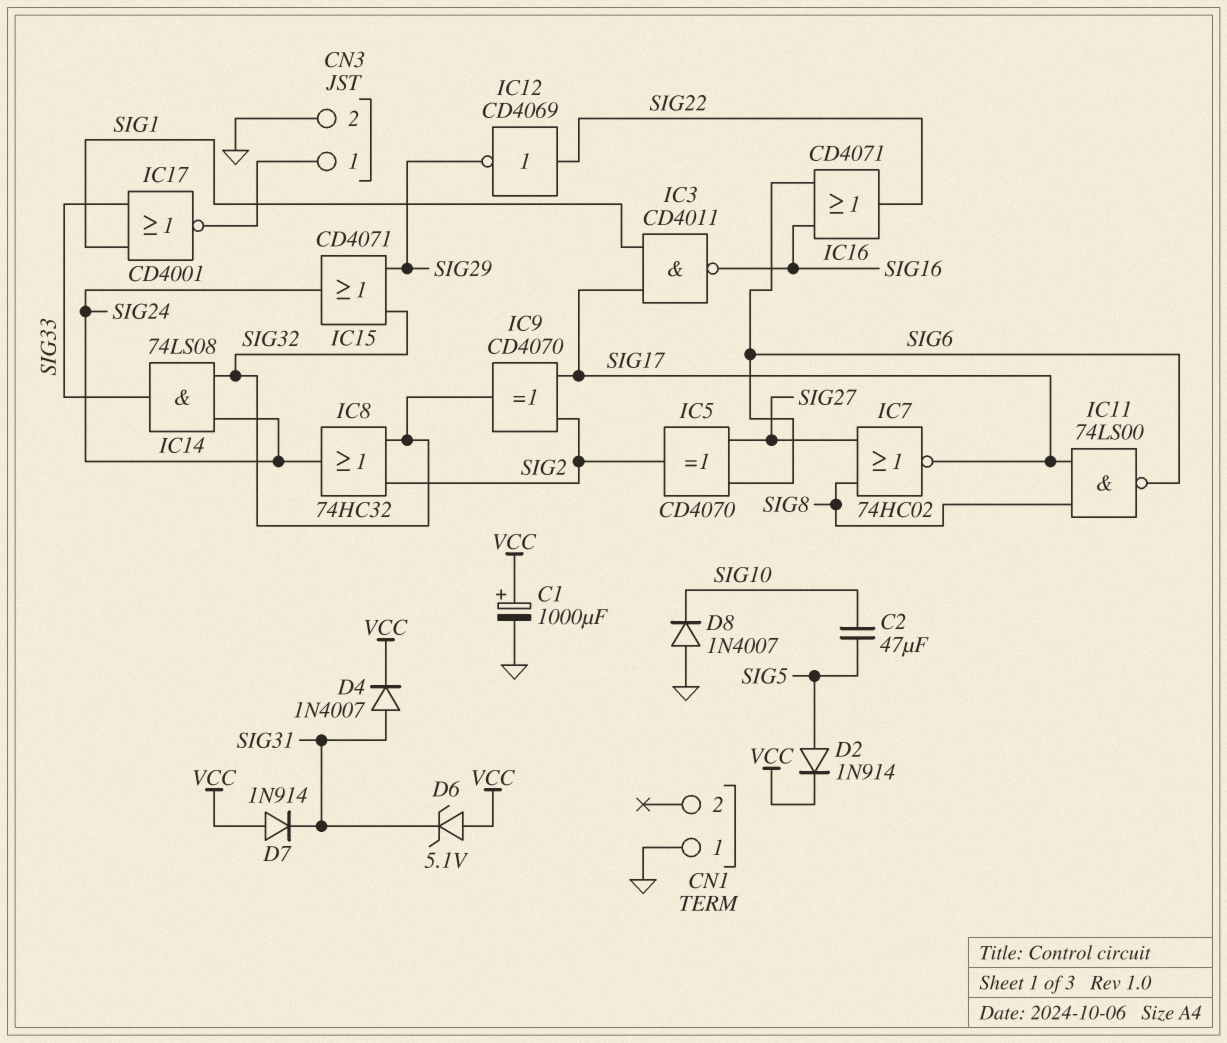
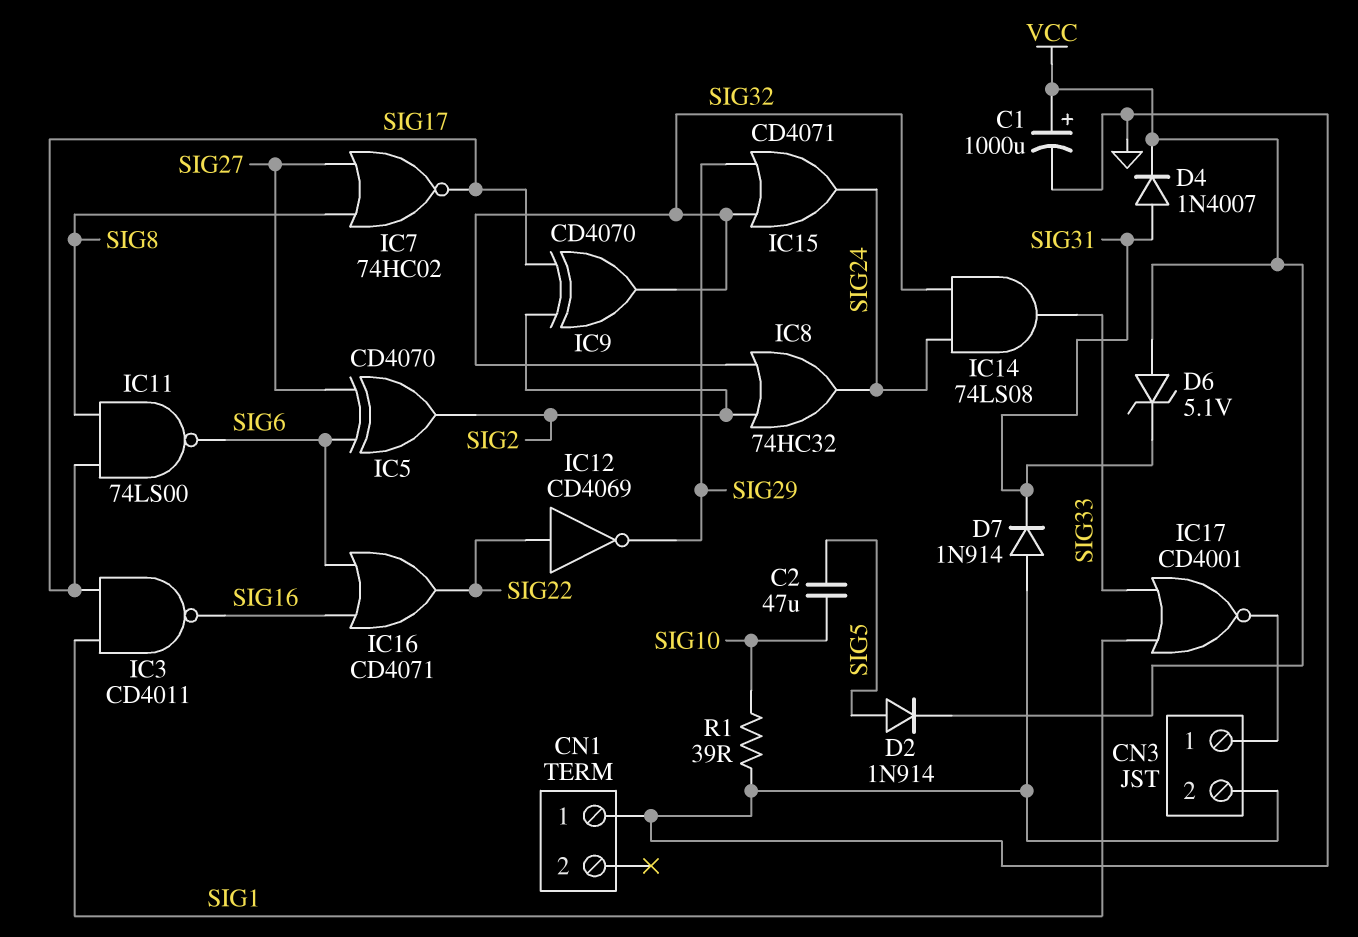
D7: diode 1N914 (A VCC, K SIG31) -> diode 1N914 (A GND, K SIG31)
D8: diode 1N4007 (A GND, K SIG10) -> none
R1: none -> 39 (GND, SIG10)

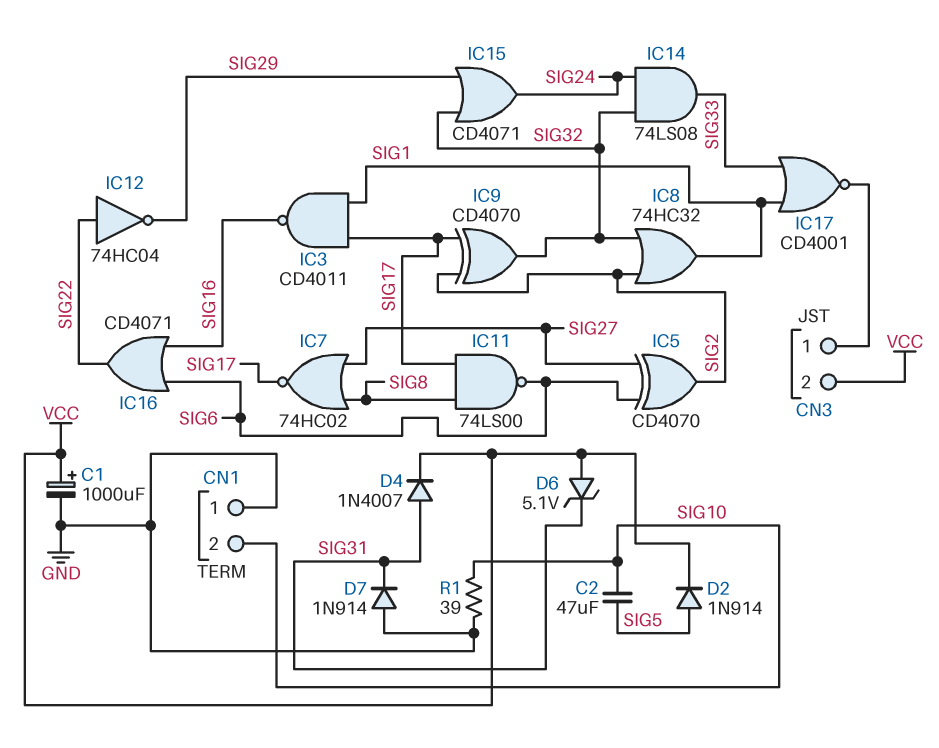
CN1 pin 2: none -> SIG10
CN3 pin 2: GND -> VCC
IC8: OR 74HC32 (in SIG2, in SIG32, out SIG24) -> OR 74HC32 (in SIG2, in SIG32, out SIG1)
IC12: NOT CD4069 (in SIG22, out SIG29) -> NOT 74HC04 (in SIG22, out SIG29)

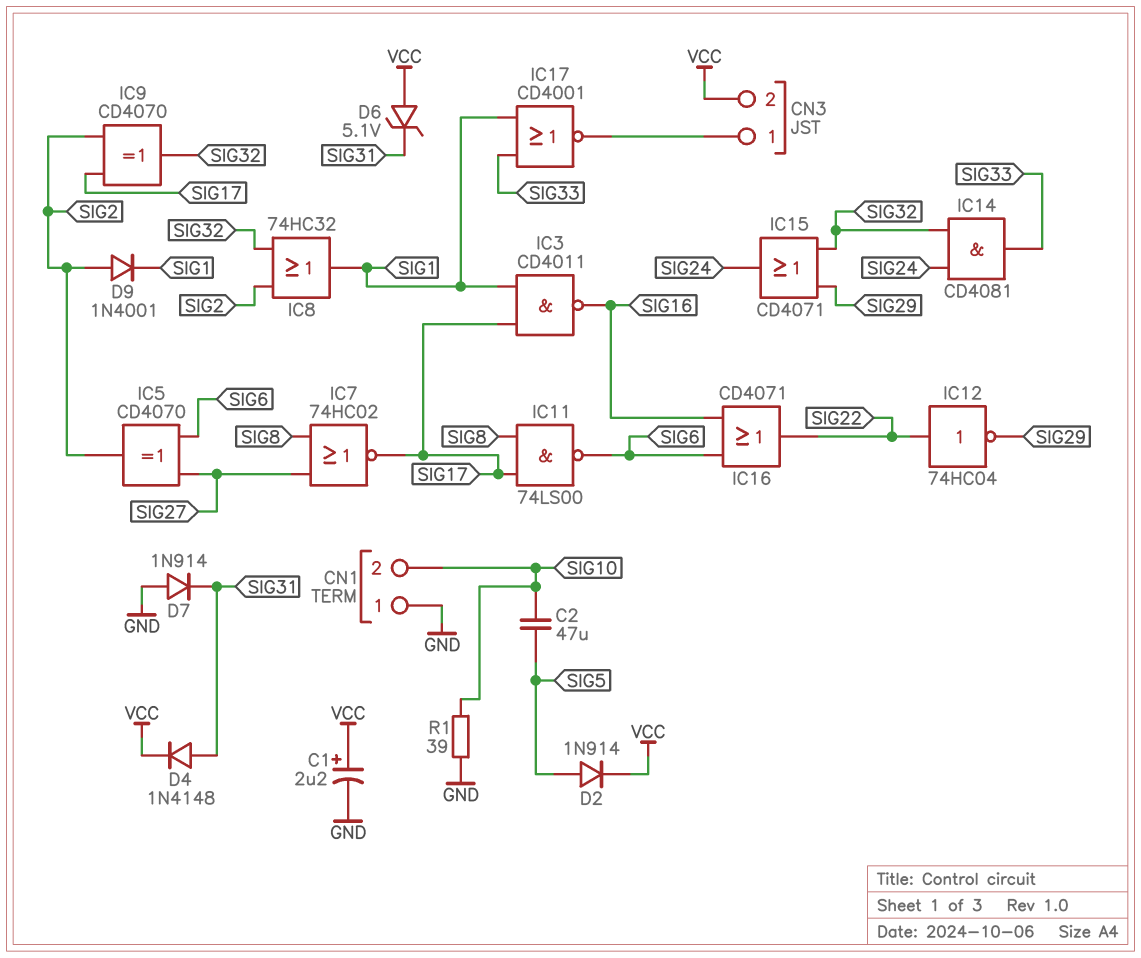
C1: 1000uF (plus VCC, minus GND) -> 2.2uF (plus VCC, minus GND)
D4: diode 1N4007 (A SIG31, K VCC) -> diode 1N4148 (A SIG31, K VCC)
D9: none -> diode 1N4001 (A SIG2, K SIG1)
IC14: AND 74LS08 (in SIG24, in SIG32, out SIG33) -> AND CD4081 (in SIG24, in SIG32, out SIG33)

